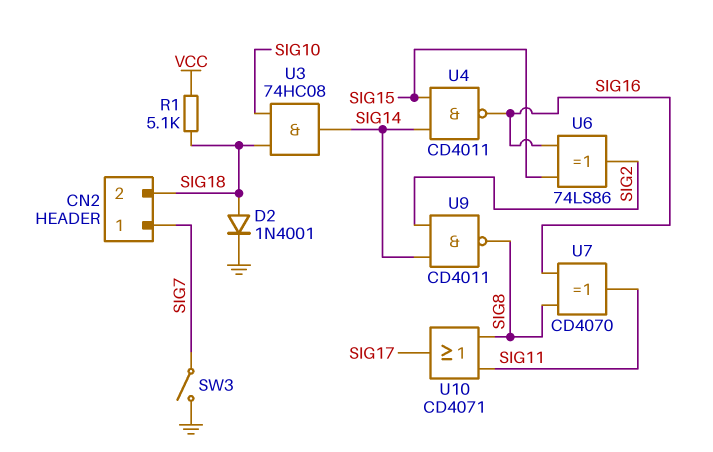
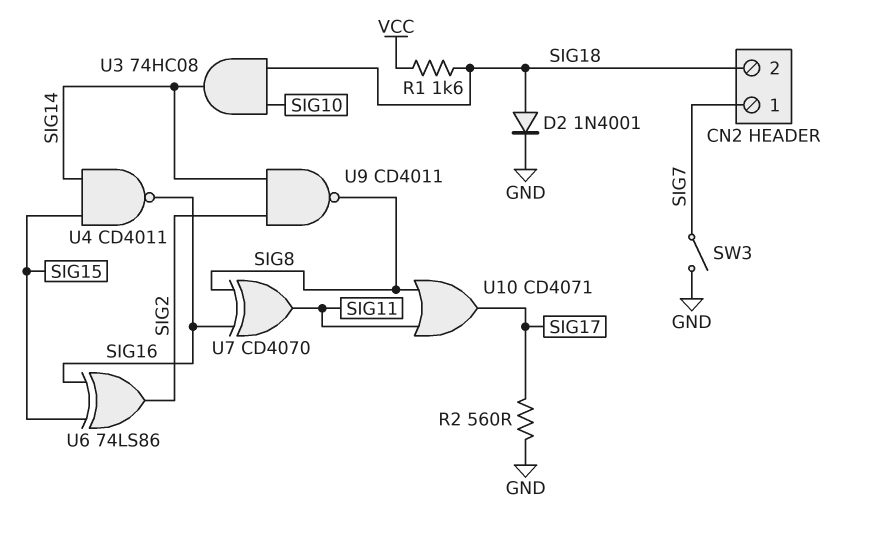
R1: 5.1k (SIG18, VCC) -> 1.6k (SIG18, VCC)
R2: none -> 560 (GND, SIG17)

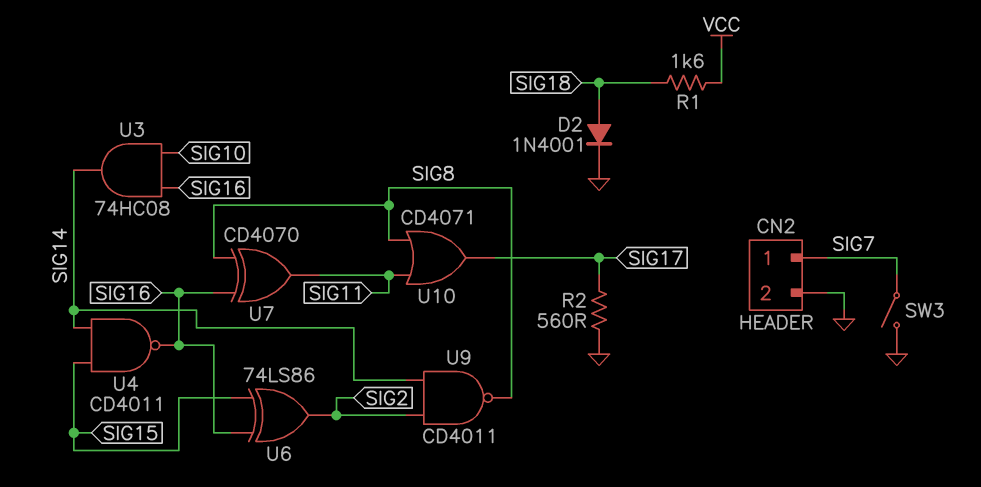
CN2 pin 2: SIG18 -> GND
U3: AND 74HC08 (in SIG10, in SIG18, out SIG14) -> AND 74HC08 (in SIG10, in SIG16, out SIG14)

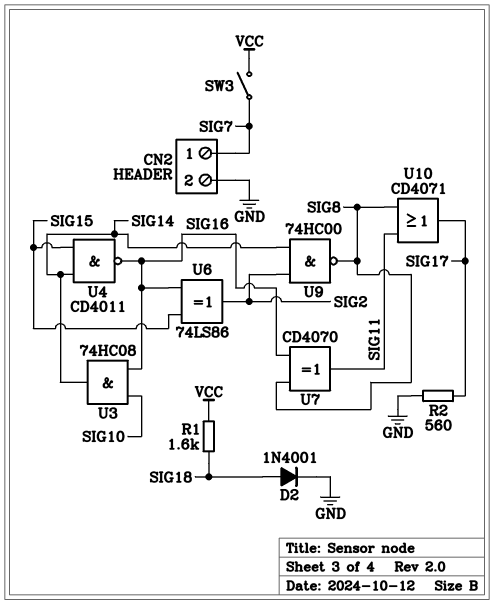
SW3: switch (GND, SIG7) -> switch (SIG7, VCC)
U9: NAND CD4011 (in SIG2, in SIG14, out SIG8) -> NAND 74HC00 (in SIG2, in SIG14, out SIG8)

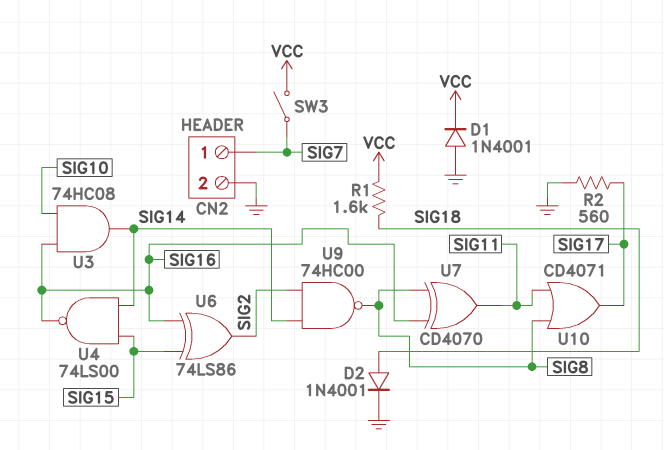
D1: none -> diode 1N4001 (A GND, K VCC)
U4: NAND CD4011 (in SIG14, in SIG15, out SIG16) -> NAND 74LS00 (in SIG14, in SIG15, out SIG16)

